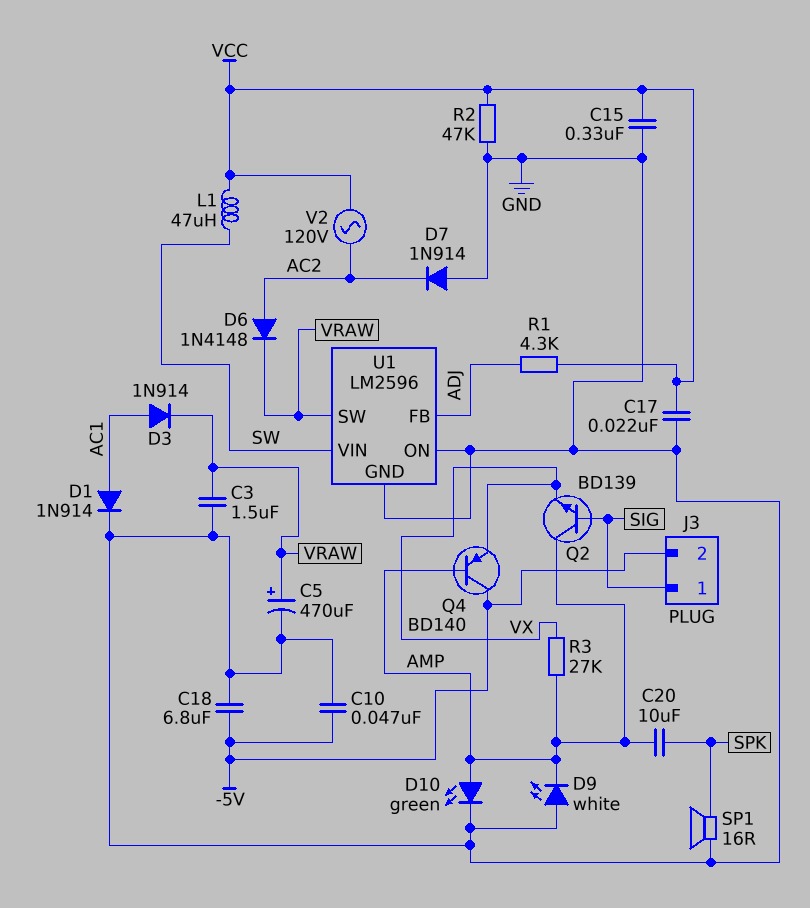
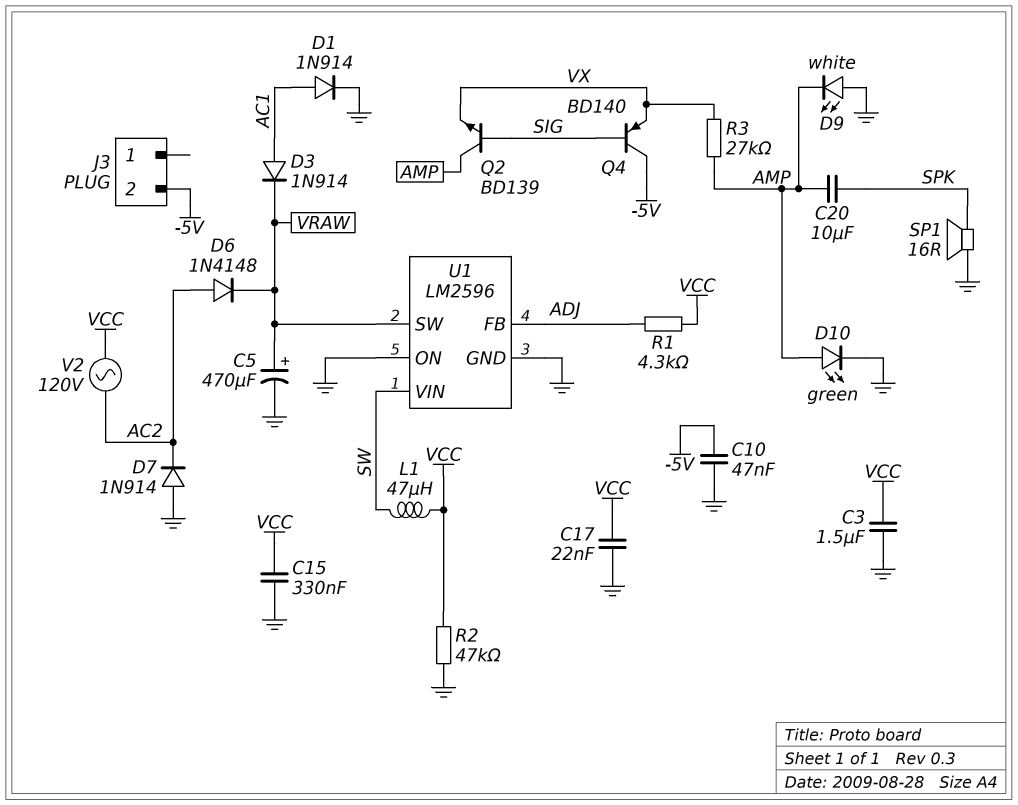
C3: 1.5uF (GND, VRAW) -> 1.5uF (GND, VCC)
C18: 6.8uF (-5V, GND) -> none
J3 pin 1: SIG -> none
Q4: PNP BD140 (B AMP, C -5V, E VX) -> PNP BD140 (B SIG, C -5V, E VX)

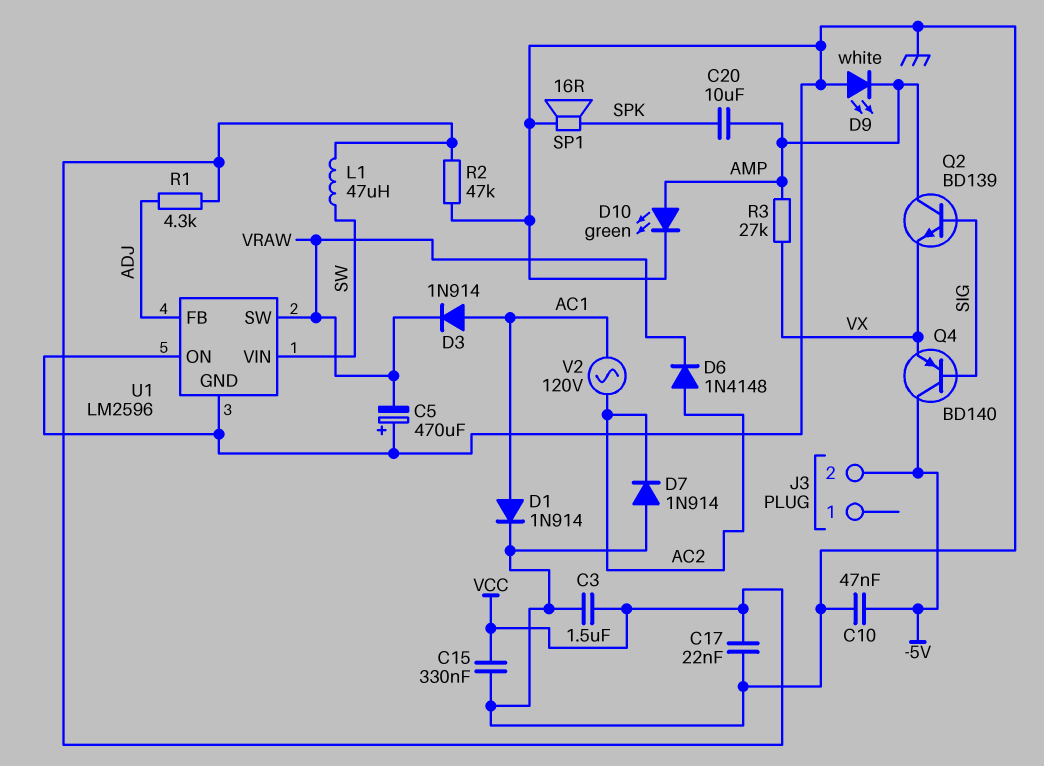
C5: 470uF (plus VRAW, minus GND) -> 470uF (plus GND, minus VRAW)
V2: AC 120V (AC2, VCC) -> AC 120V (AC1, AC2)

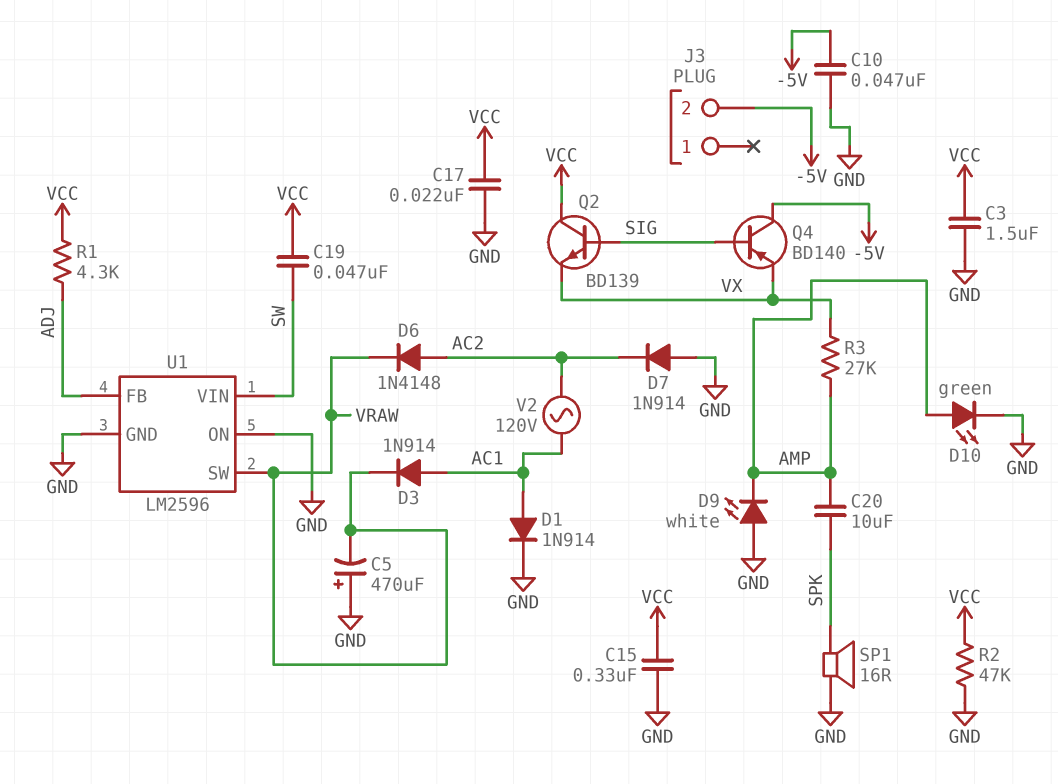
C19: none -> 47nF (SW, VCC)
L1: 47uH (SW, VCC) -> none
Q2: NPN BD139 (B SIG, C AMP, E VX) -> NPN BD139 (B SIG, C VCC, E VX)

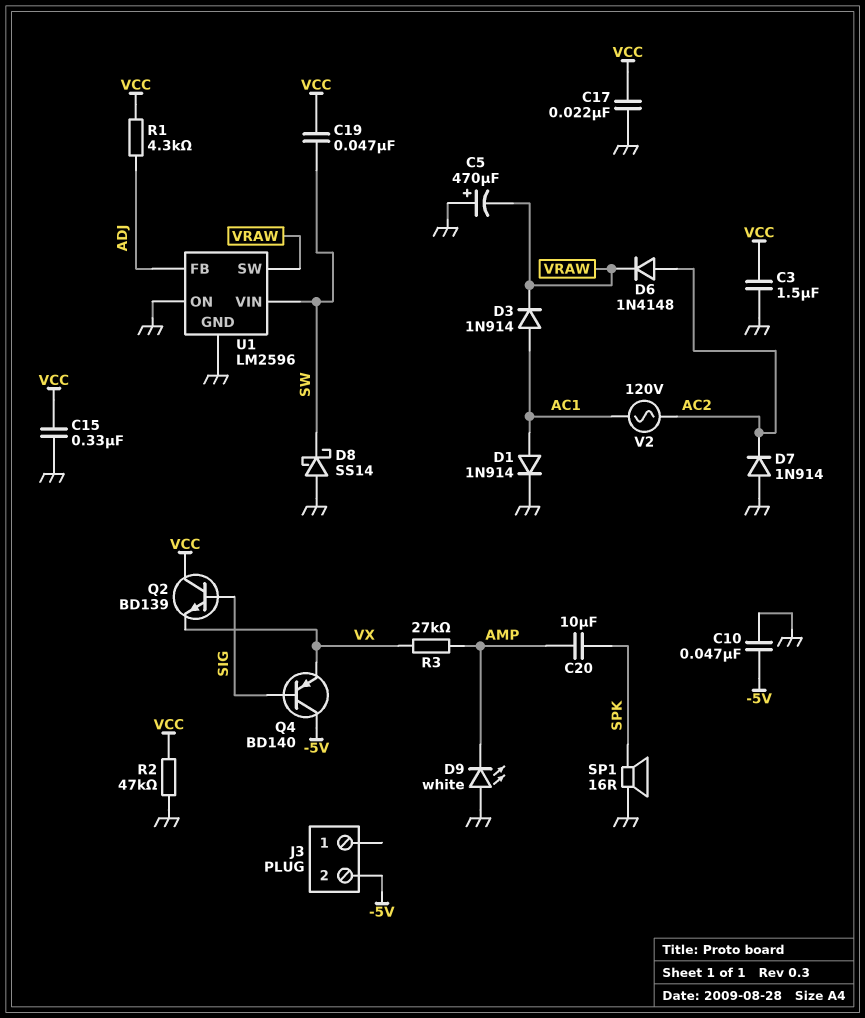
D8: none -> schottky SS14 (A GND, K SW)
D10: LED green (A AMP, K GND) -> none

